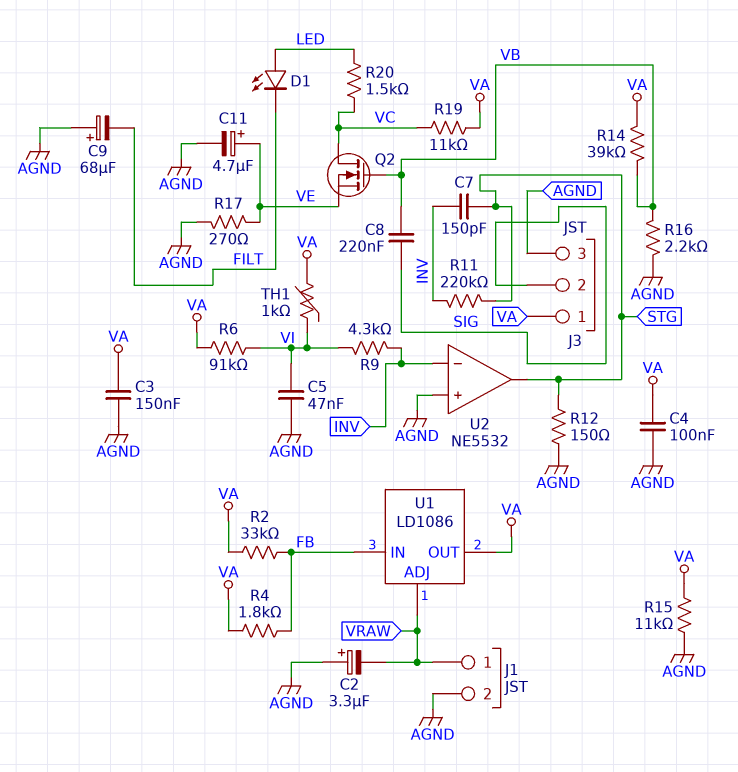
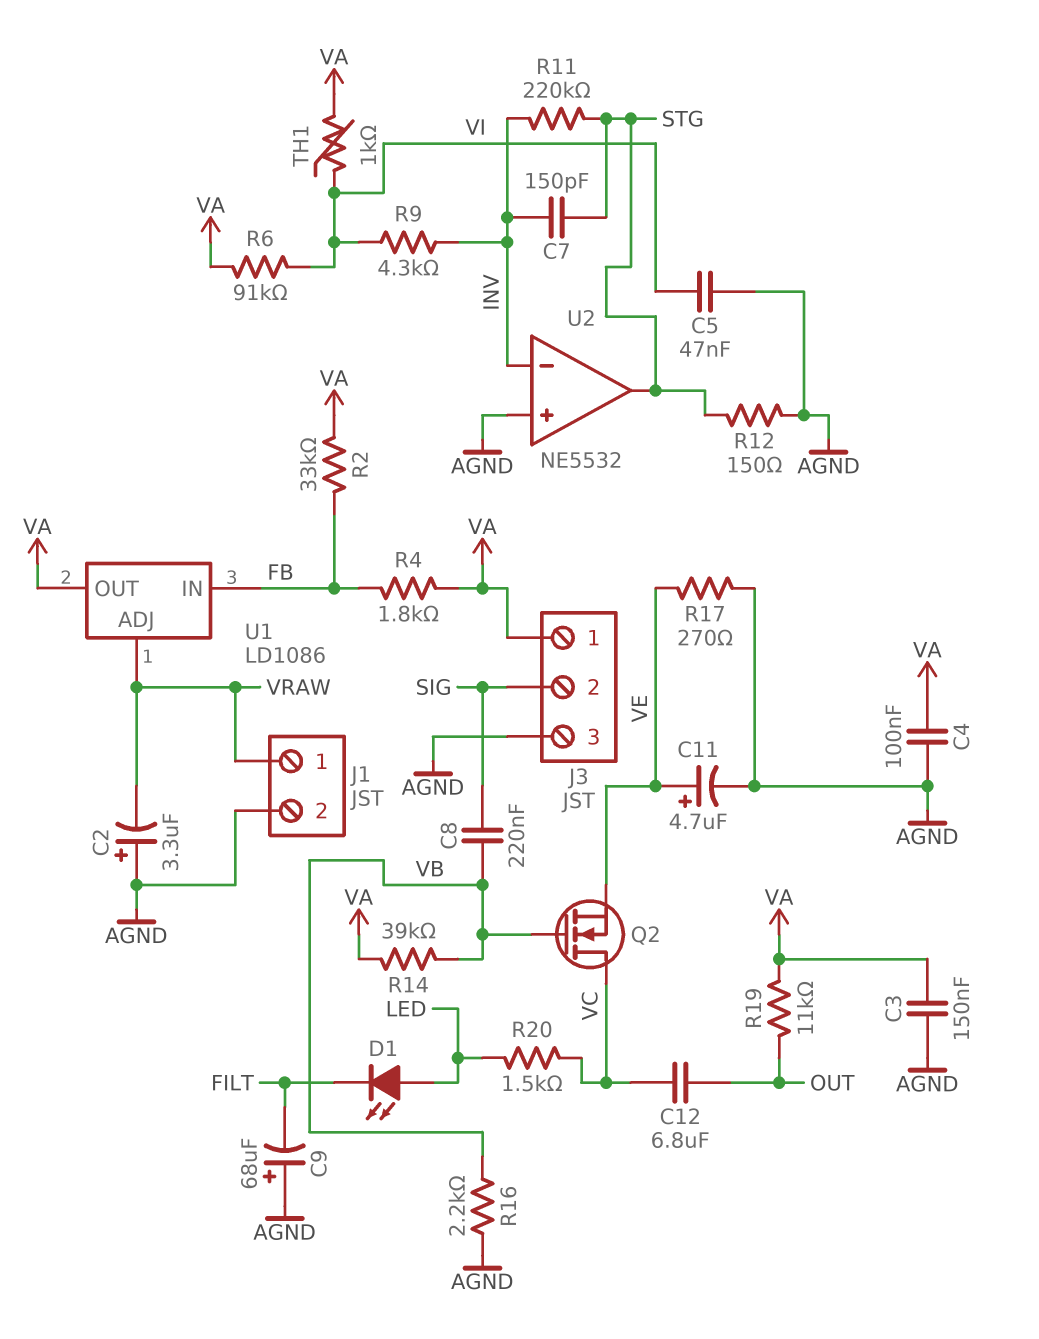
C12: none -> 6.8uF (OUT, VC)
R15: 11k (AGND, VA) -> none
R19: 11k (VA, VC) -> 11k (OUT, VA)

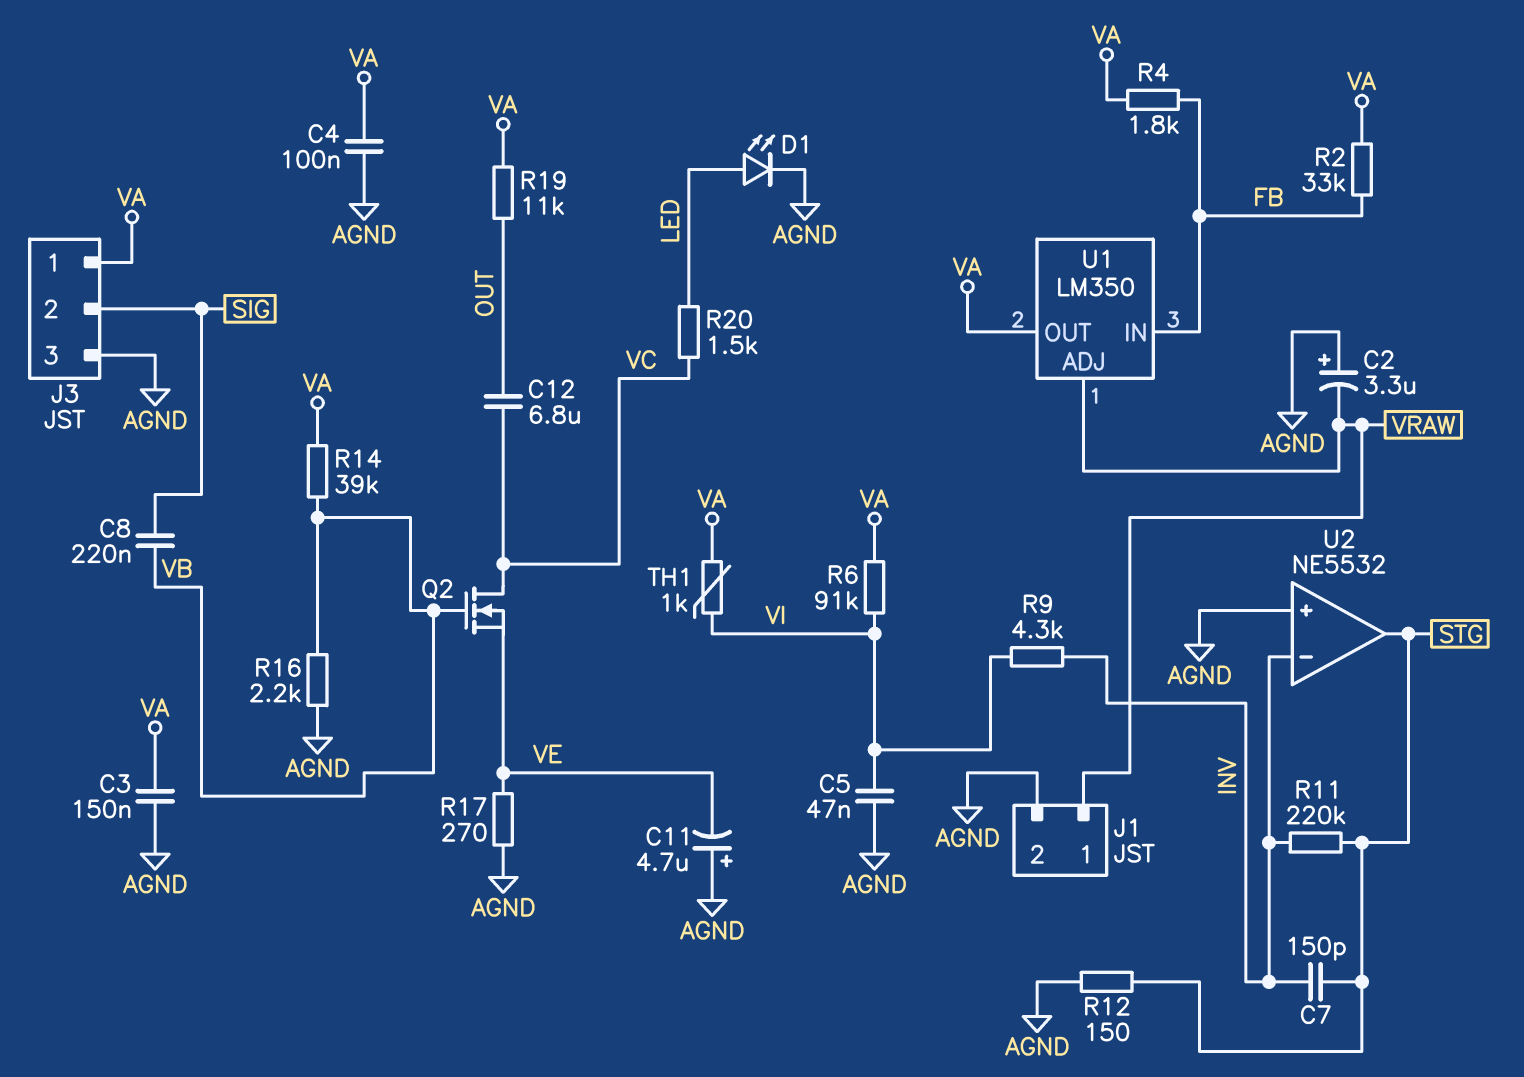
C9: 68uF (plus AGND, minus FILT) -> none
C11: 4.7uF (plus VE, minus AGND) -> 4.7uF (plus AGND, minus VE)
D1: LED (A LED, K FILT) -> LED (A LED, K AGND)
U1: LD1086 -> LM350

